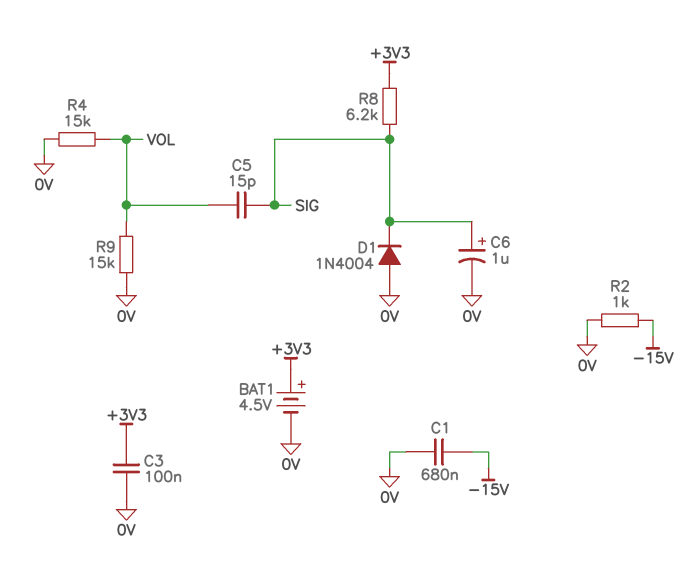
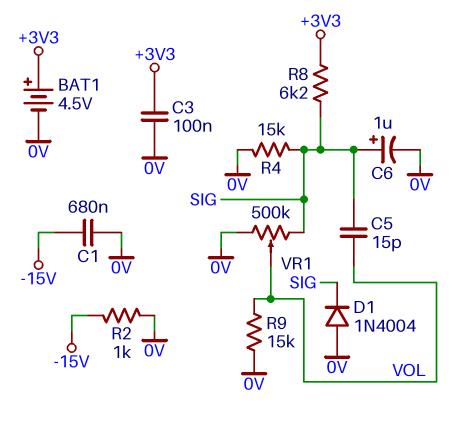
R4: 15k (0V, VOL) -> 15k (0V, SIG)
VR1: none -> 500k (0V, SIG, wiper VOL)

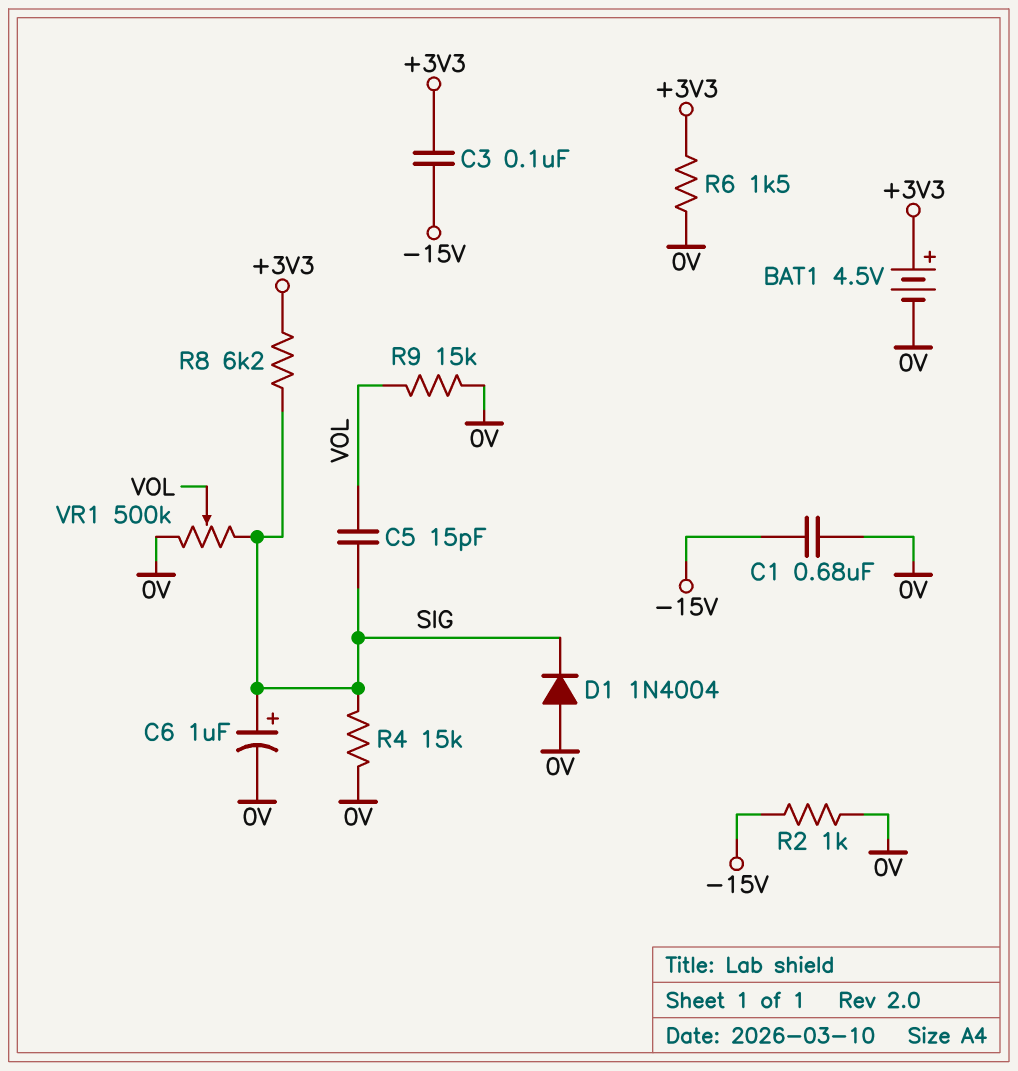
C3: 100nF (+3V3, 0V) -> 100nF (+3V3, -15V)
R6: none -> 1.5k (+3V3, 0V)

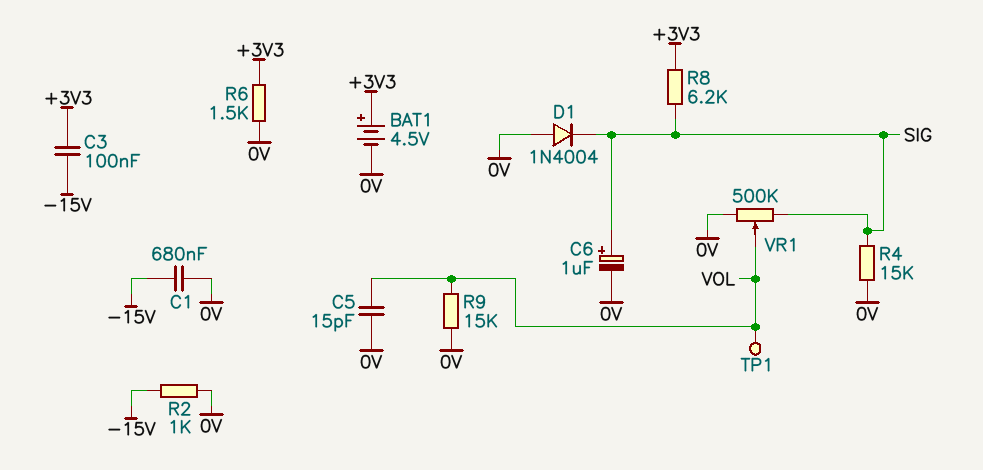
C5: 15pF (SIG, VOL) -> 15pF (0V, VOL)
TP1: none -> test point (VOL)

